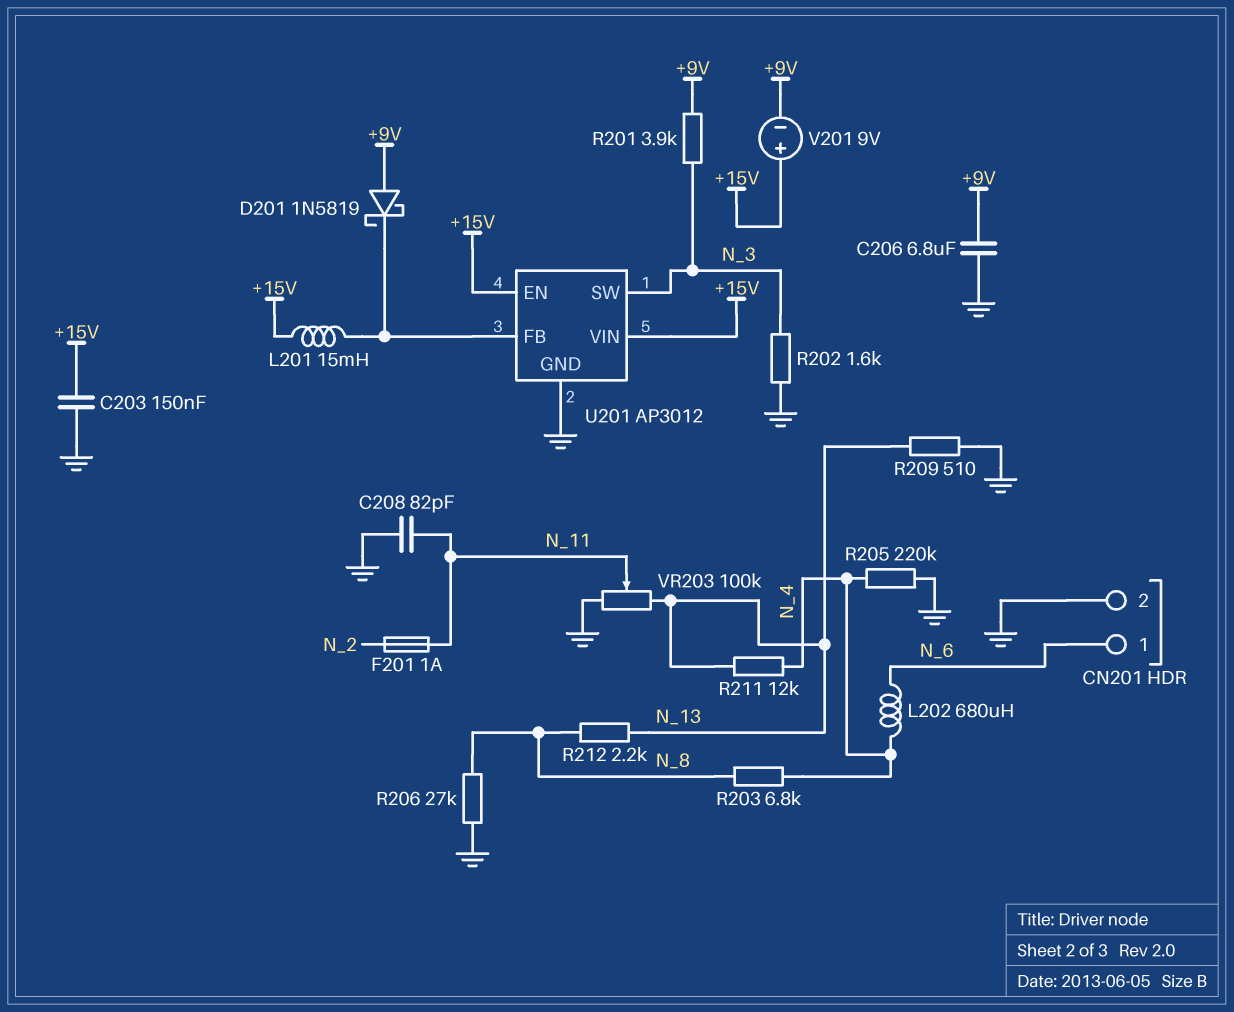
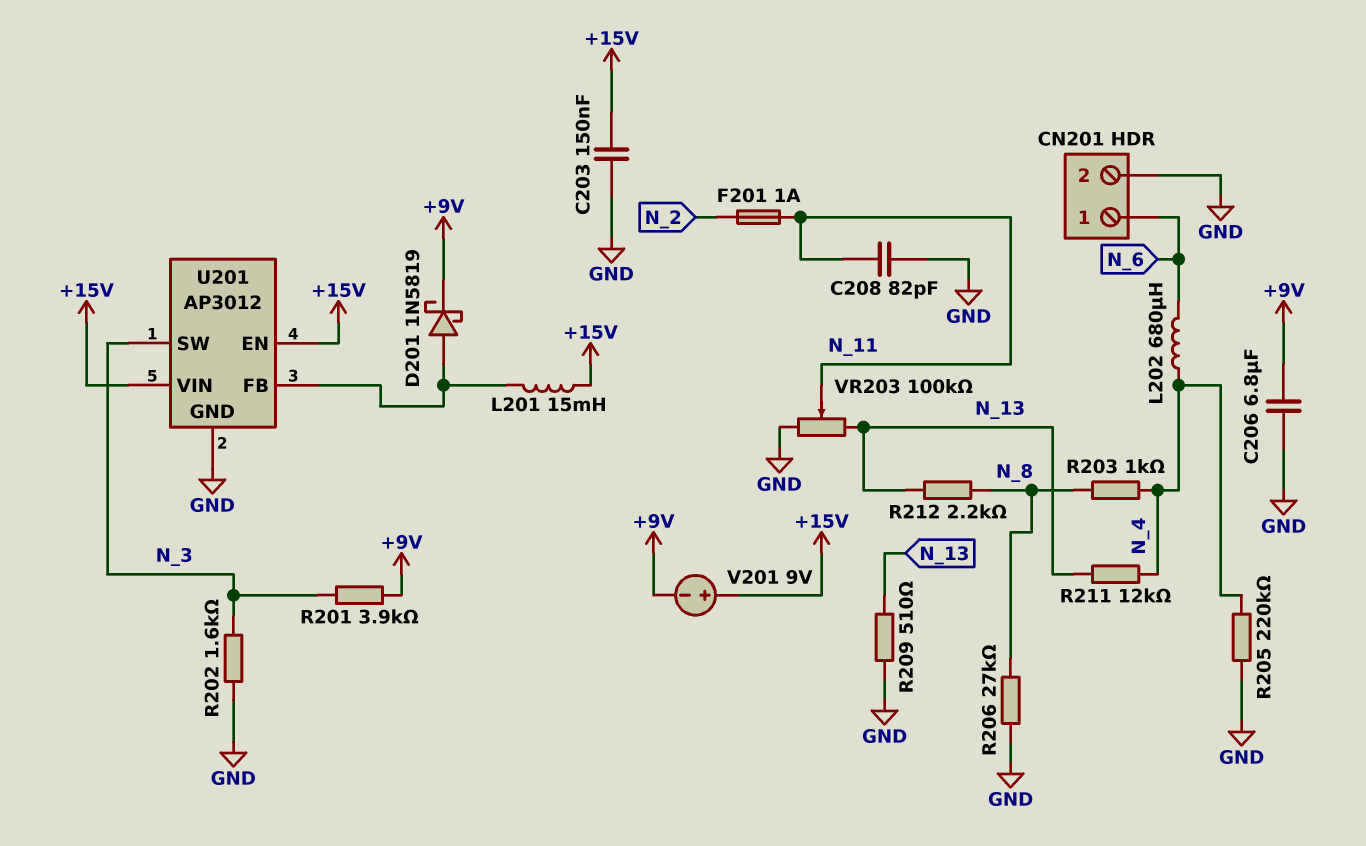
D201: schottky 1N5819 (A +9V, K U201/FB) -> schottky 1N5819 (A U201/FB, K +9V)
R203: 6.8k (N_4, N_8) -> 1k (N_4, N_8)

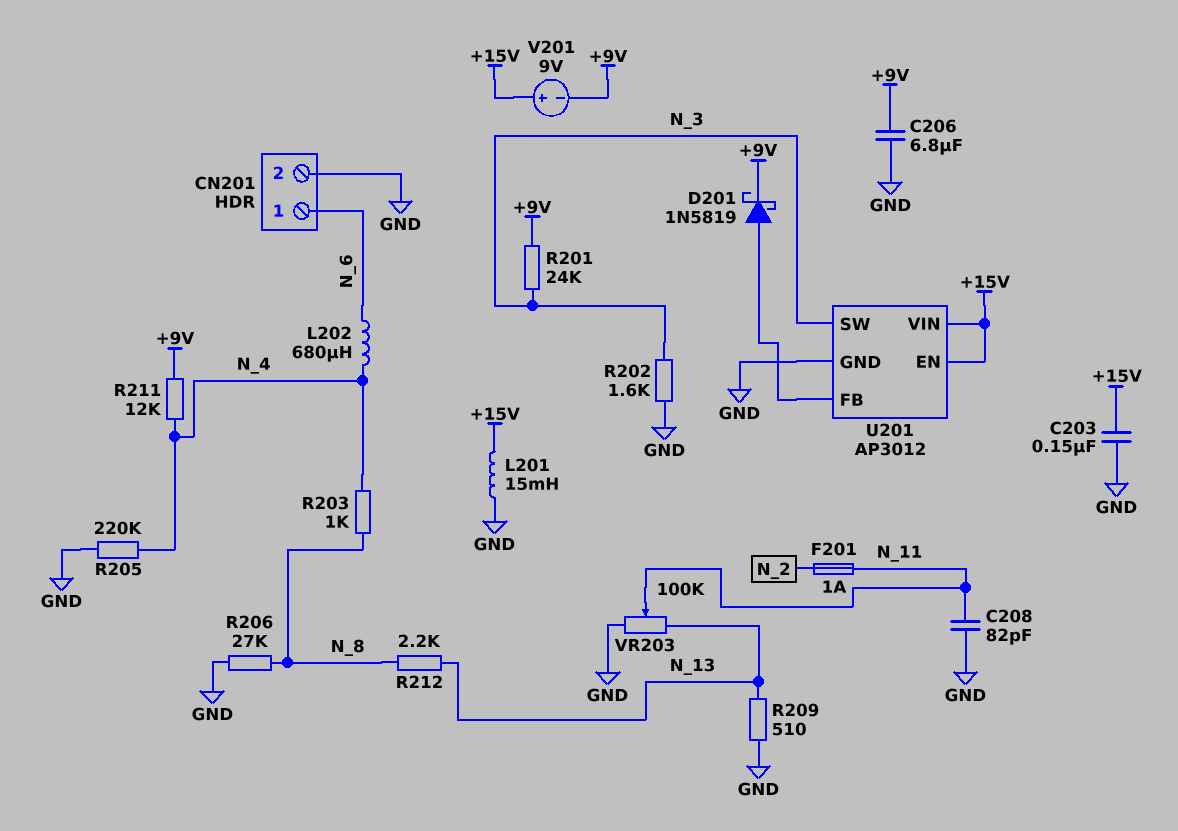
L201: 15mH (+15V, U201/FB) -> 15mH (+15V, GND)
R201: 3.9k (+9V, N_3) -> 24k (+9V, N_3)
R211: 12k (N_4, N_13) -> 12k (+9V, N_4)

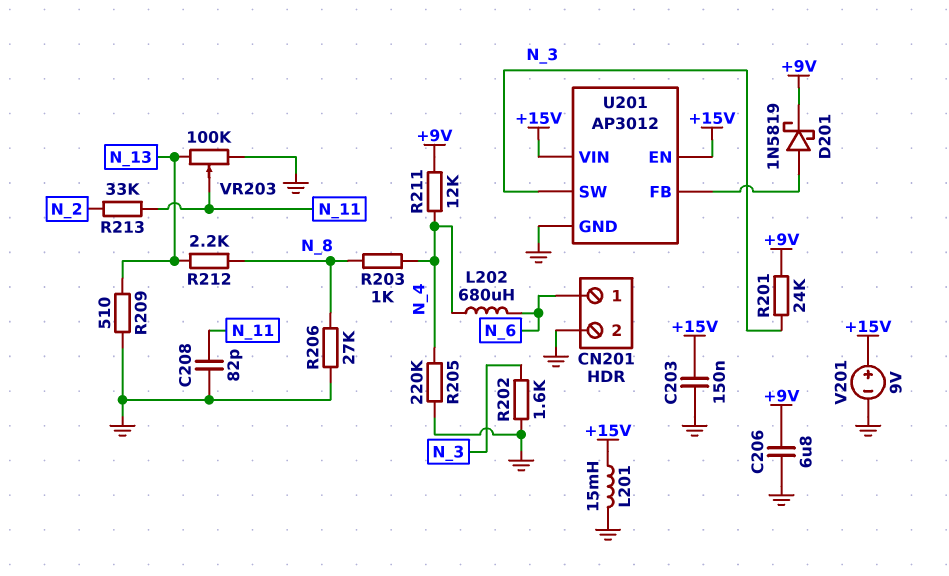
F201: 1A (N_2, N_11) -> none
R213: none -> 33k (N_2, N_11)
V201: 9V (plus +15V, minus +9V) -> 9V (plus +15V, minus GND)

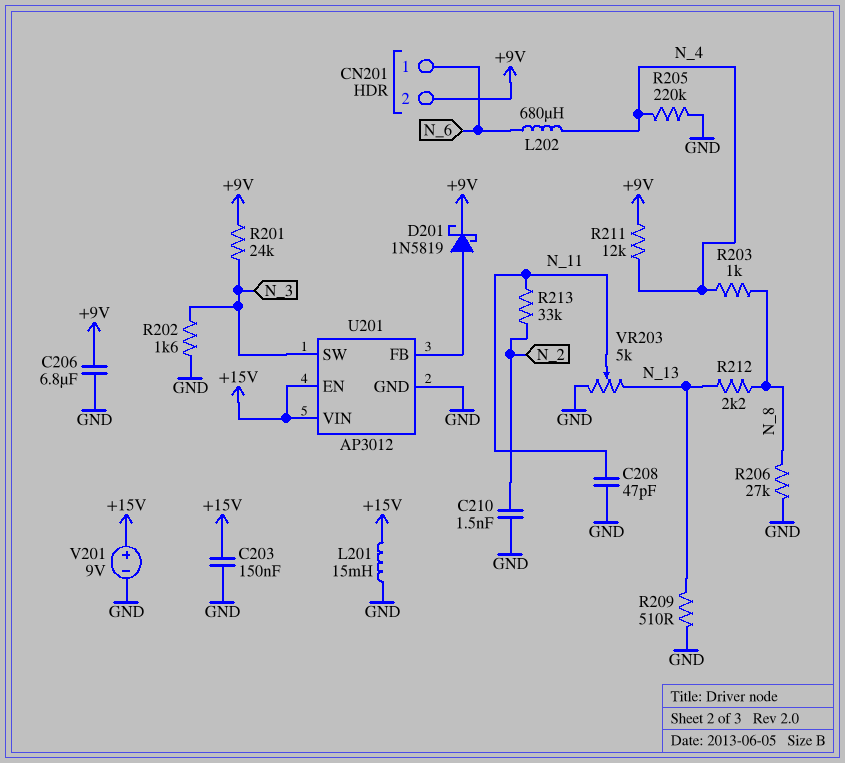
C208: 82pF (GND, N_11) -> 47pF (GND, N_11)
C210: none -> 1.5nF (GND, N_2)
CN201 pin 2: GND -> +9V
VR203: 100k (GND, N_13, wiper N_11) -> 5k (GND, N_13, wiper N_11)

